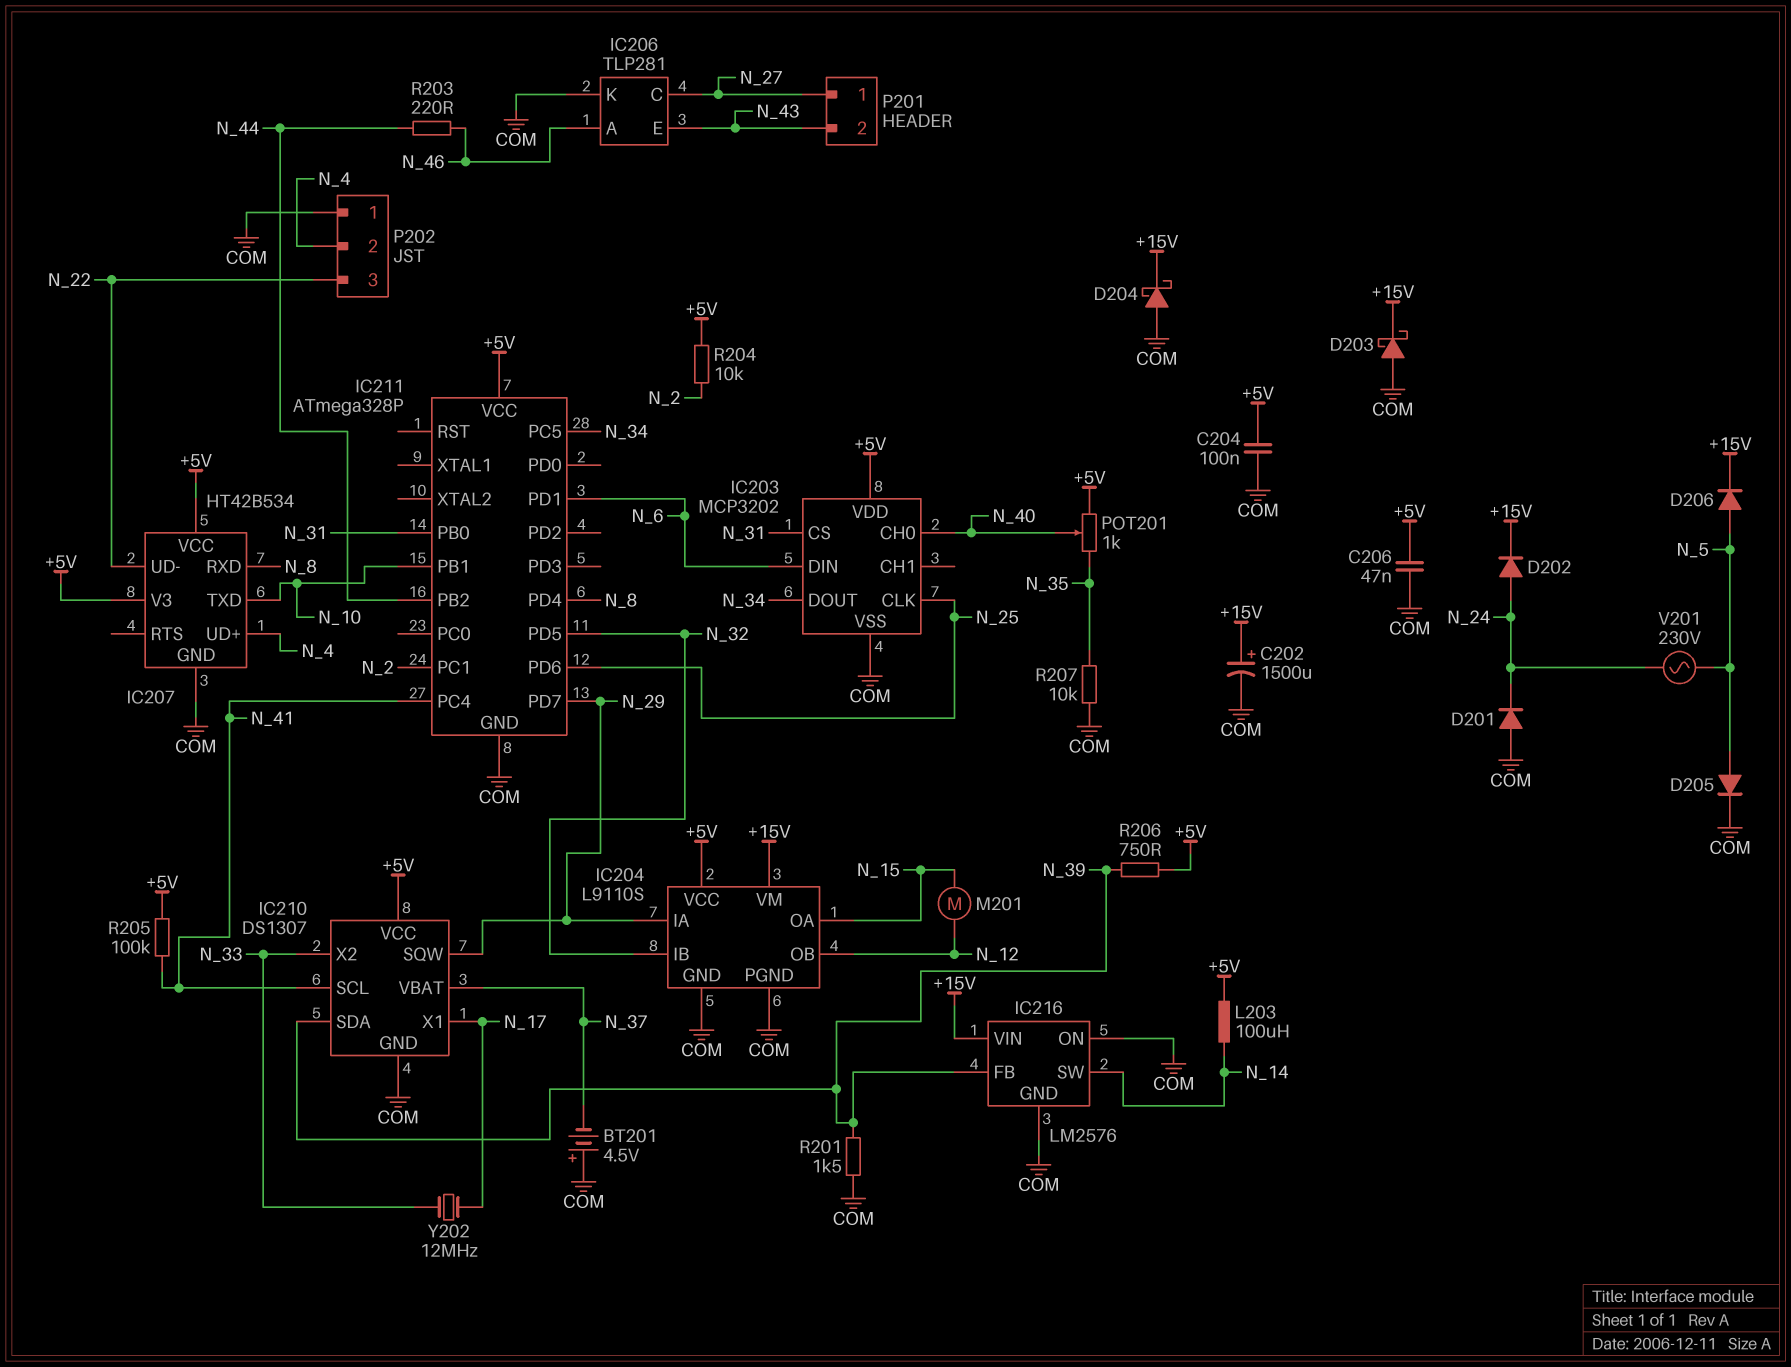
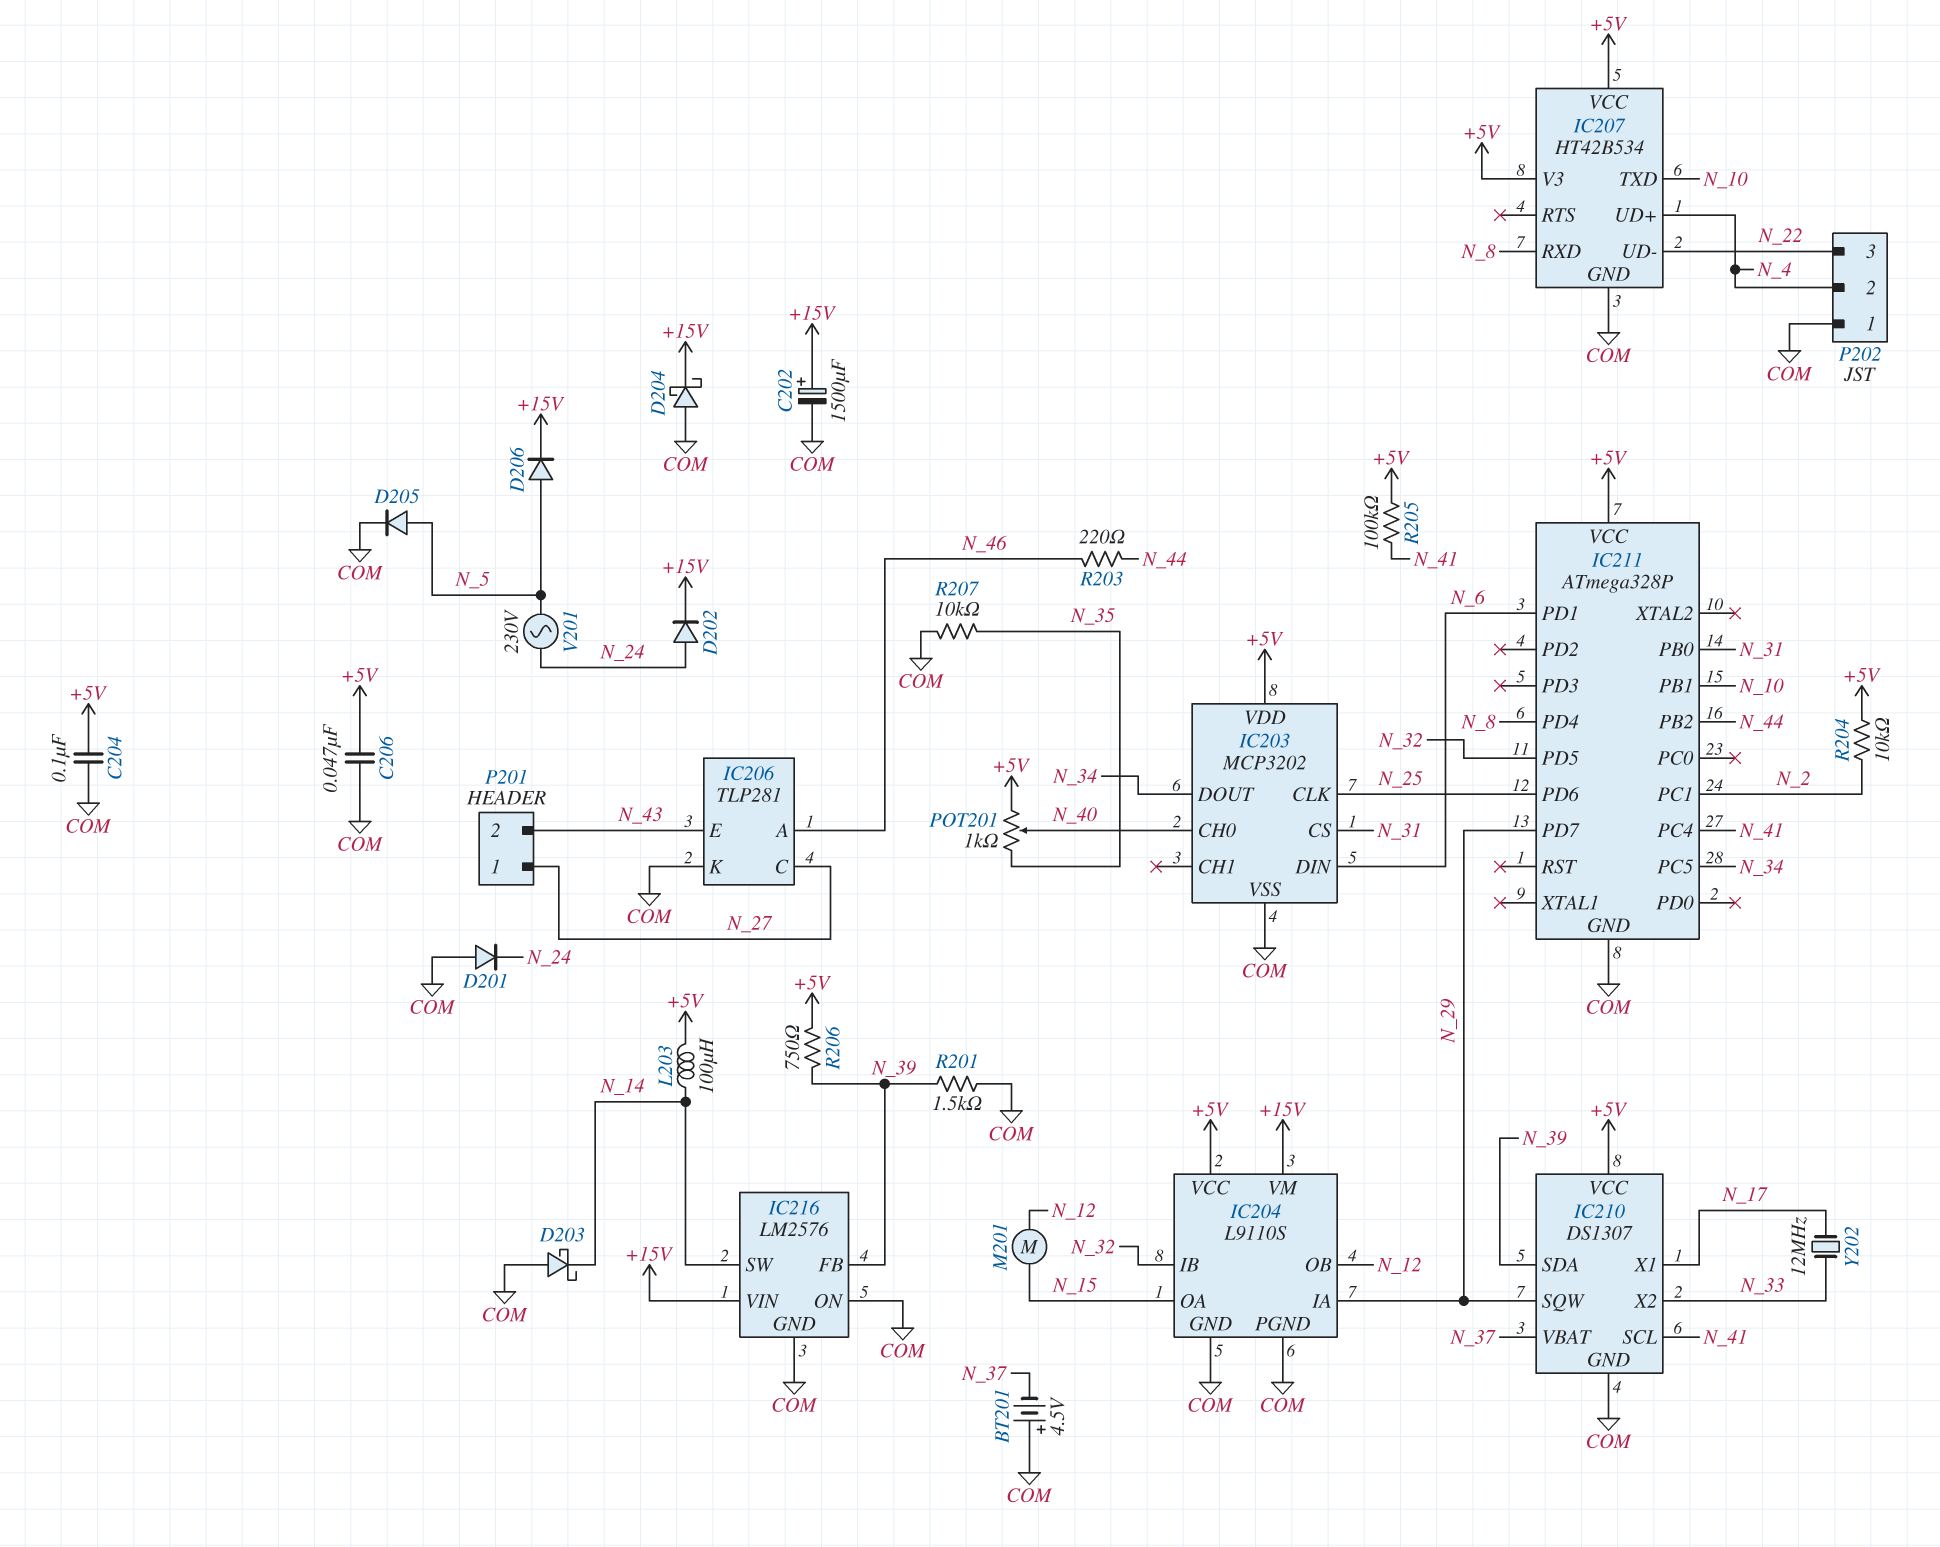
D203: schottky (A COM, K +15V) -> schottky (A COM, K N_14)

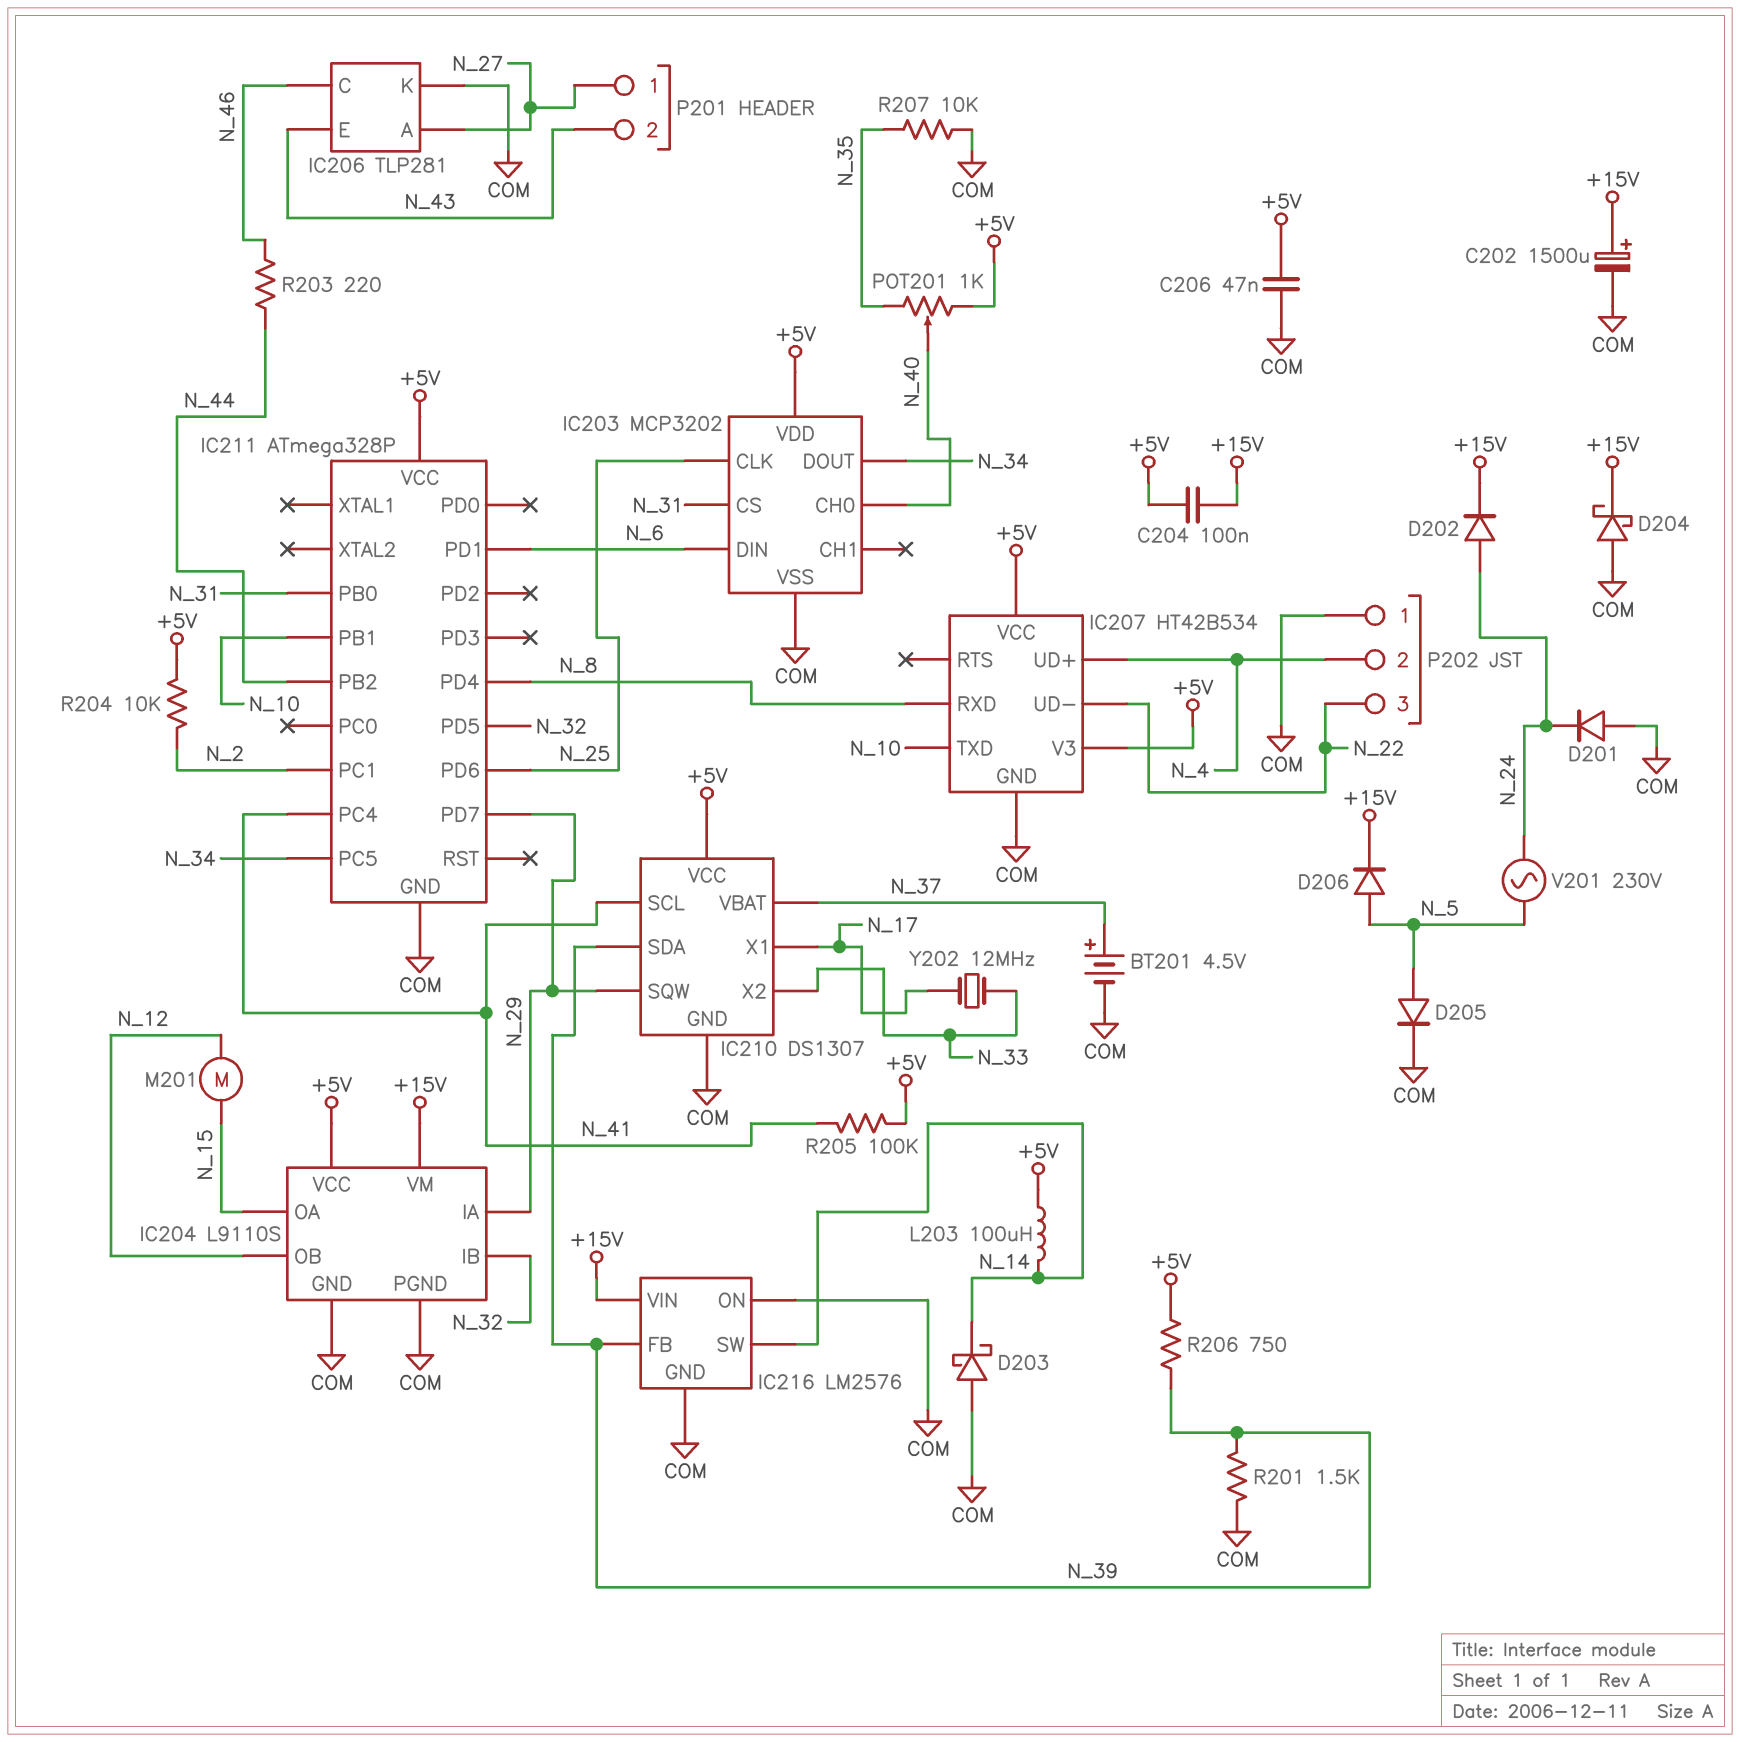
BT201: 4.5V (plus COM, minus N_37) -> 4.5V (plus N_37, minus COM)
C204: 100nF (+5V, COM) -> 100nF (+5V, +15V)
IC206 pin A: N_46 -> N_27
IC206 pin C: N_27 -> N_46

